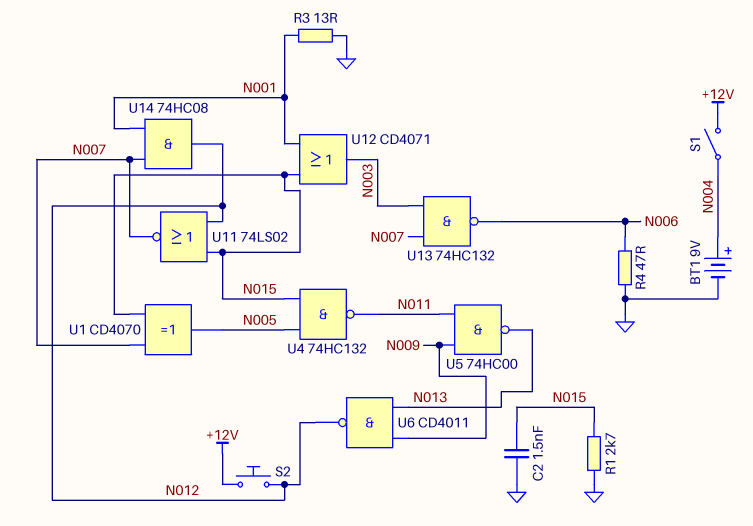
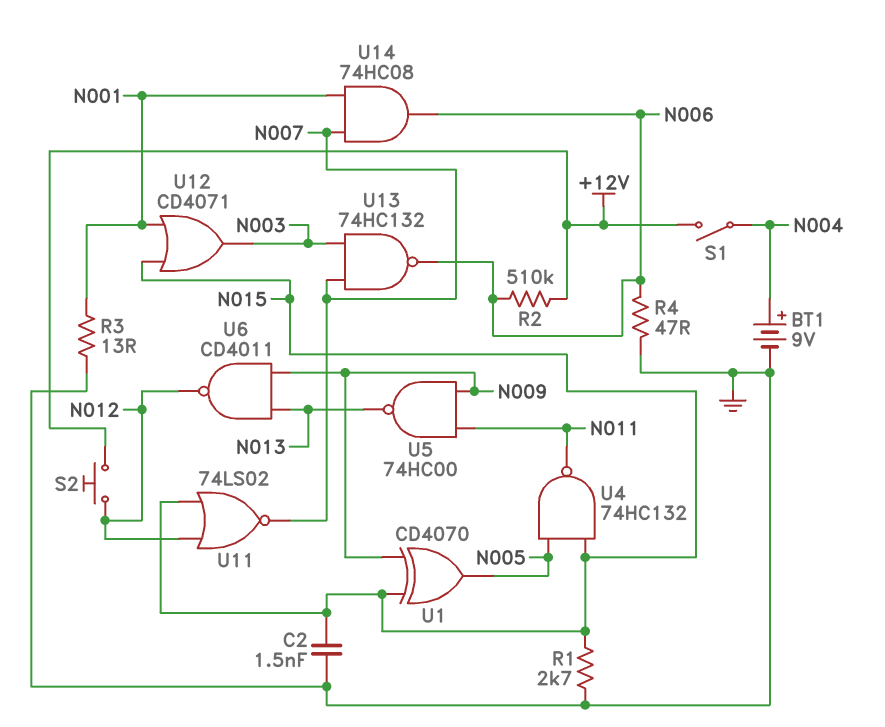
R2: none -> 510k (+12V, N006)
U1: XOR CD4070 (in N007, in N015, out N005) -> XOR CD4070 (in N009, in N015, out N005)
U14: AND 74HC08 (in N001, in N007, out N012) -> AND 74HC08 (in N001, in N007, out N006)

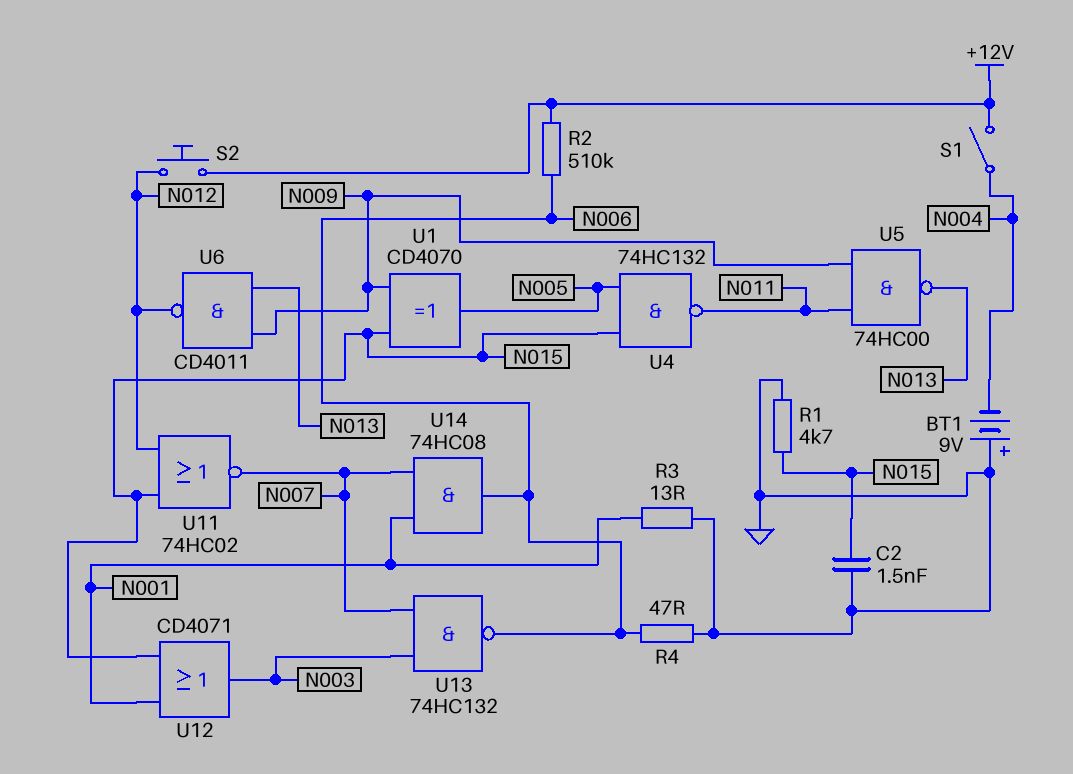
BT1: 9V (plus N004, minus GND) -> 9V (plus GND, minus N004)
R1: 2.7k (GND, N015) -> 4.7k (GND, N015)
U11: NOR 74LS02 (in N012, in N015, out N007) -> NOR 74HC02 (in N012, in N015, out N007)

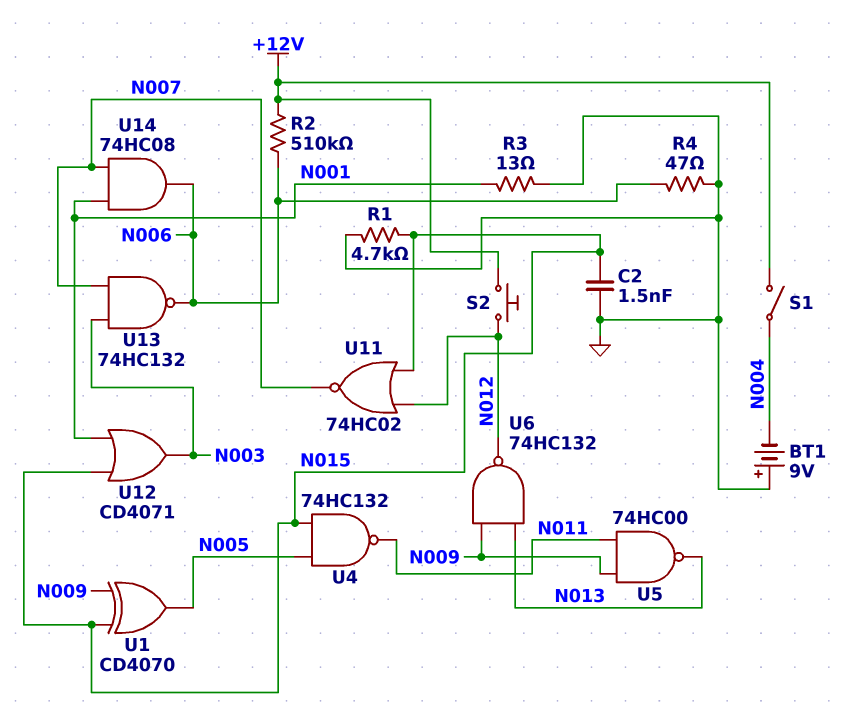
U6: NAND CD4011 (in N009, in N013, out N012) -> NAND 74HC132 (in N009, in N013, out N012)

